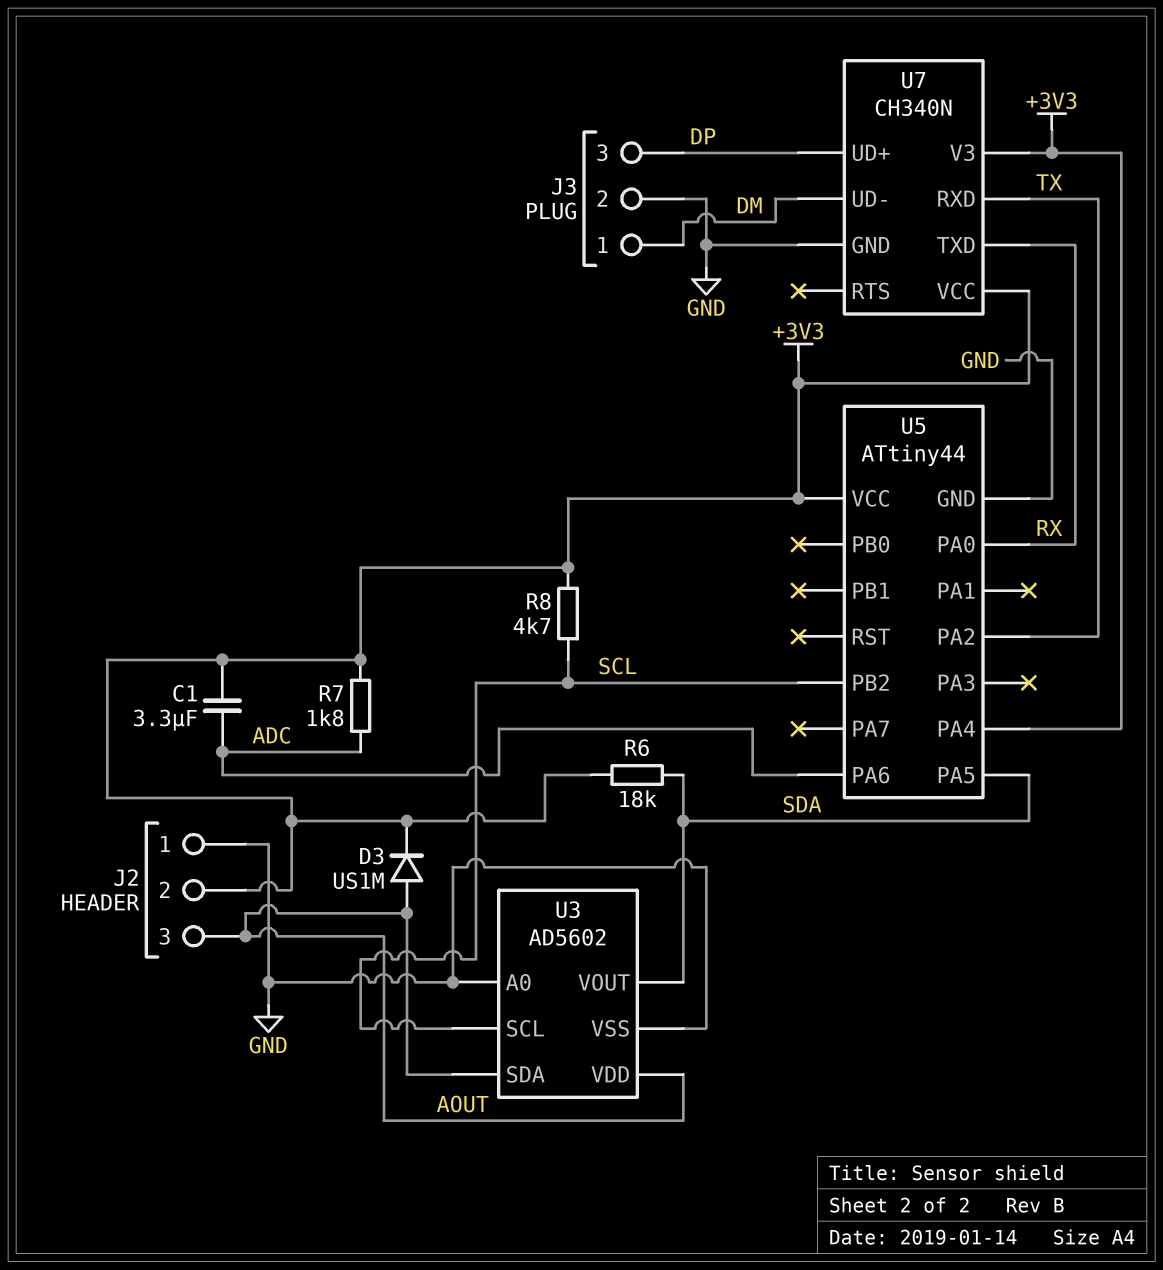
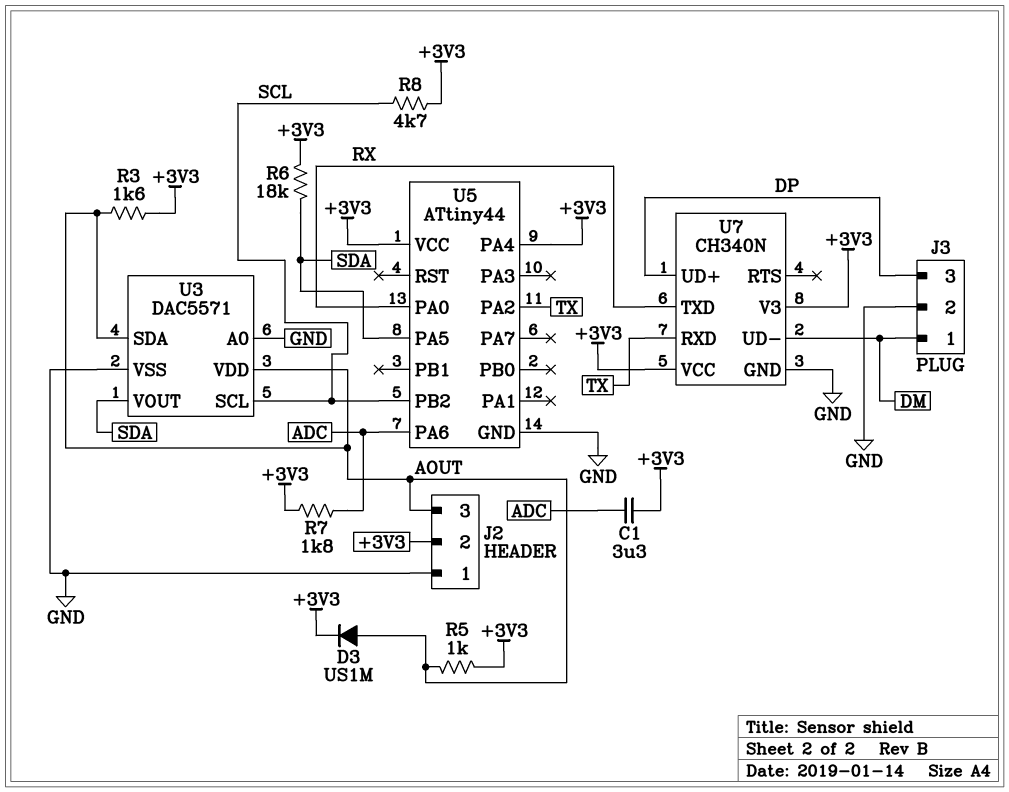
R3: none -> 1.6k (+3V3, AOUT)
R5: none -> 1k (+3V3, AOUT)
U3: AD5602 -> DAC5571

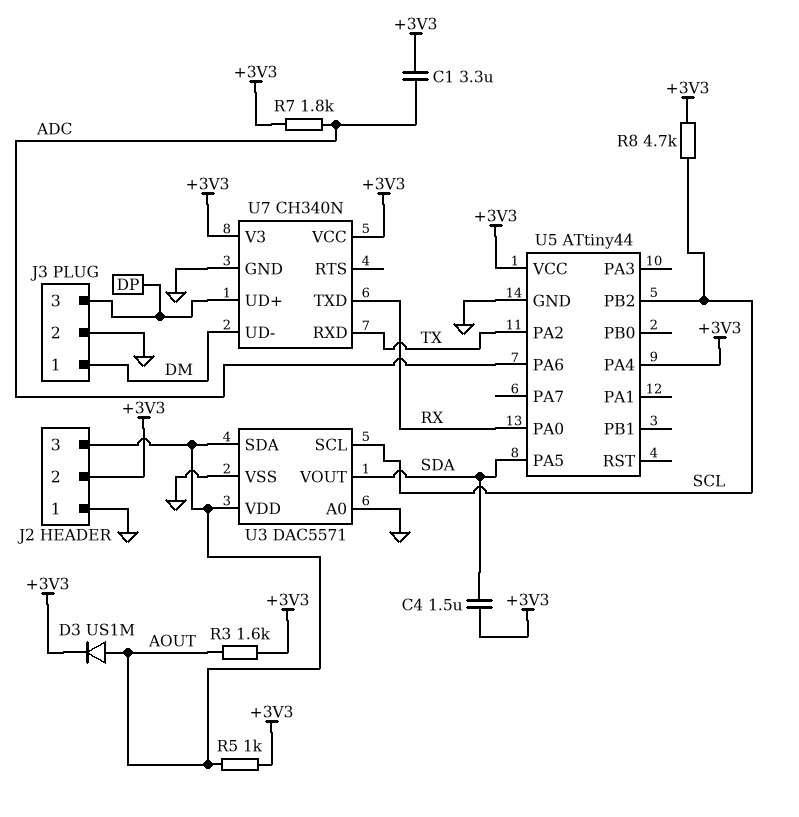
C4: none -> 1.5uF (+3V3, SDA)
R6: 18k (+3V3, SDA) -> none

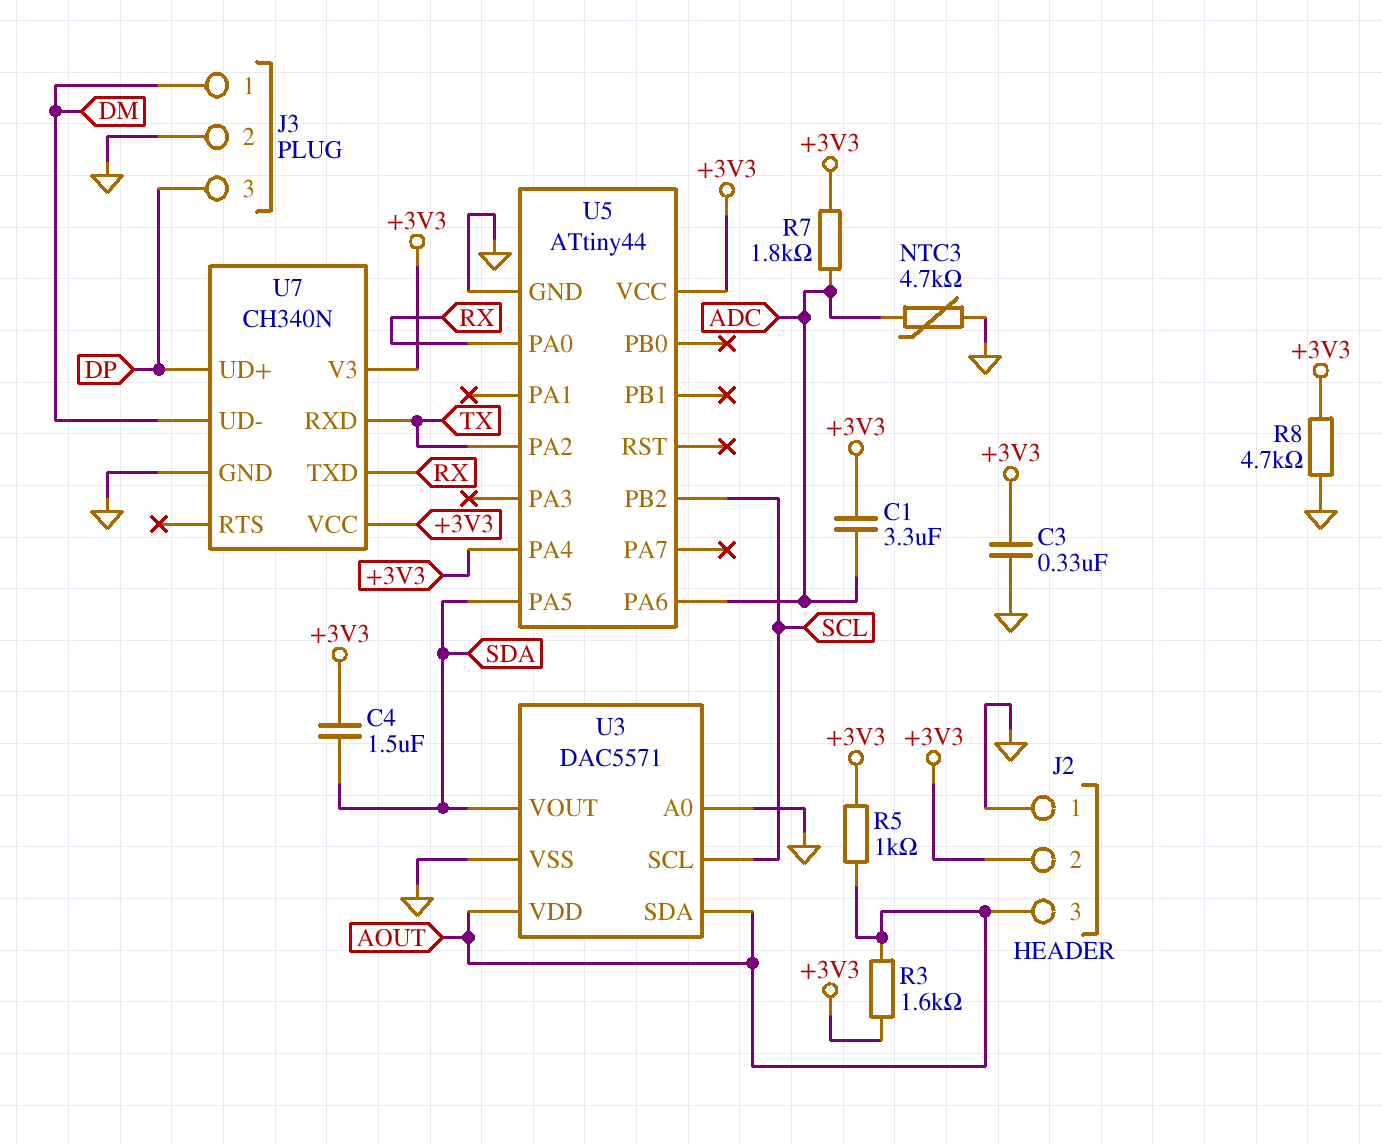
C3: none -> 330nF (+3V3, GND)
D3: diode US1M (A AOUT, K +3V3) -> none
NTC3: none -> 4.7k (ADC, GND)
R8: 4.7k (+3V3, SCL) -> 4.7k (+3V3, GND)

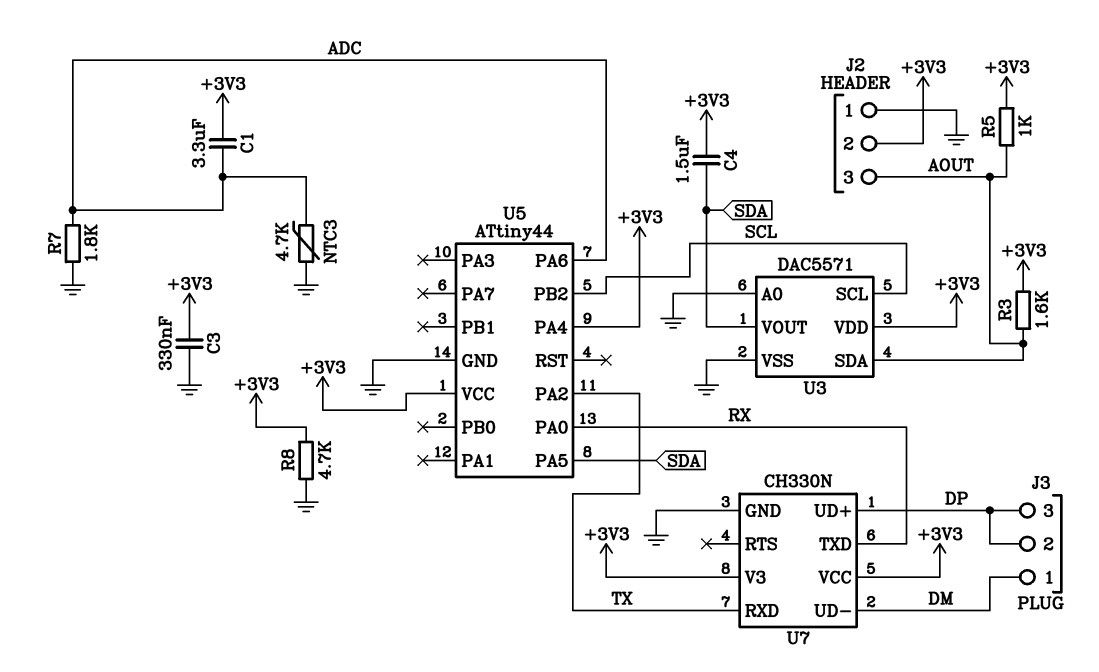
J3 pin 2: GND -> DP
R7: 1.8k (+3V3, ADC) -> 1.8k (ADC, GND)
U3 pin VDD: AOUT -> +3V3
U7: CH340N -> CH330N

